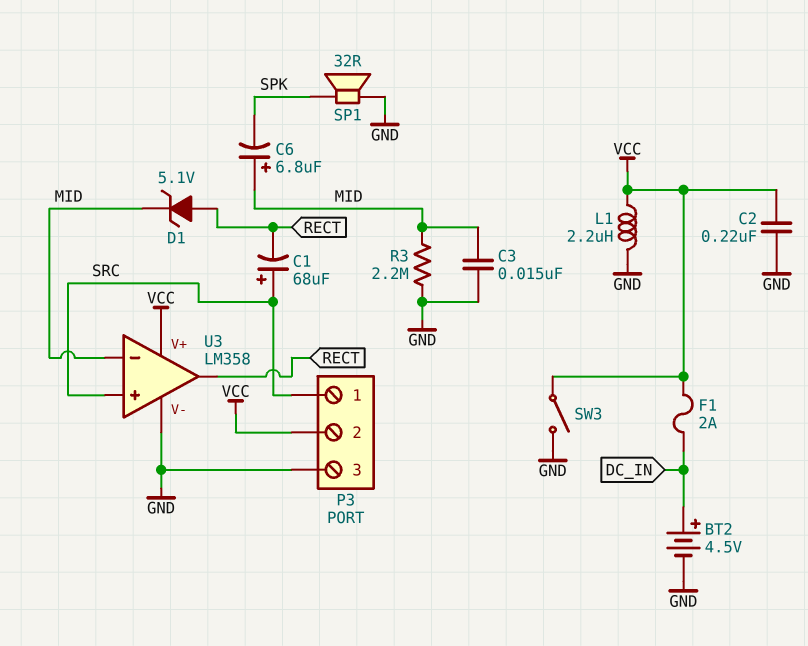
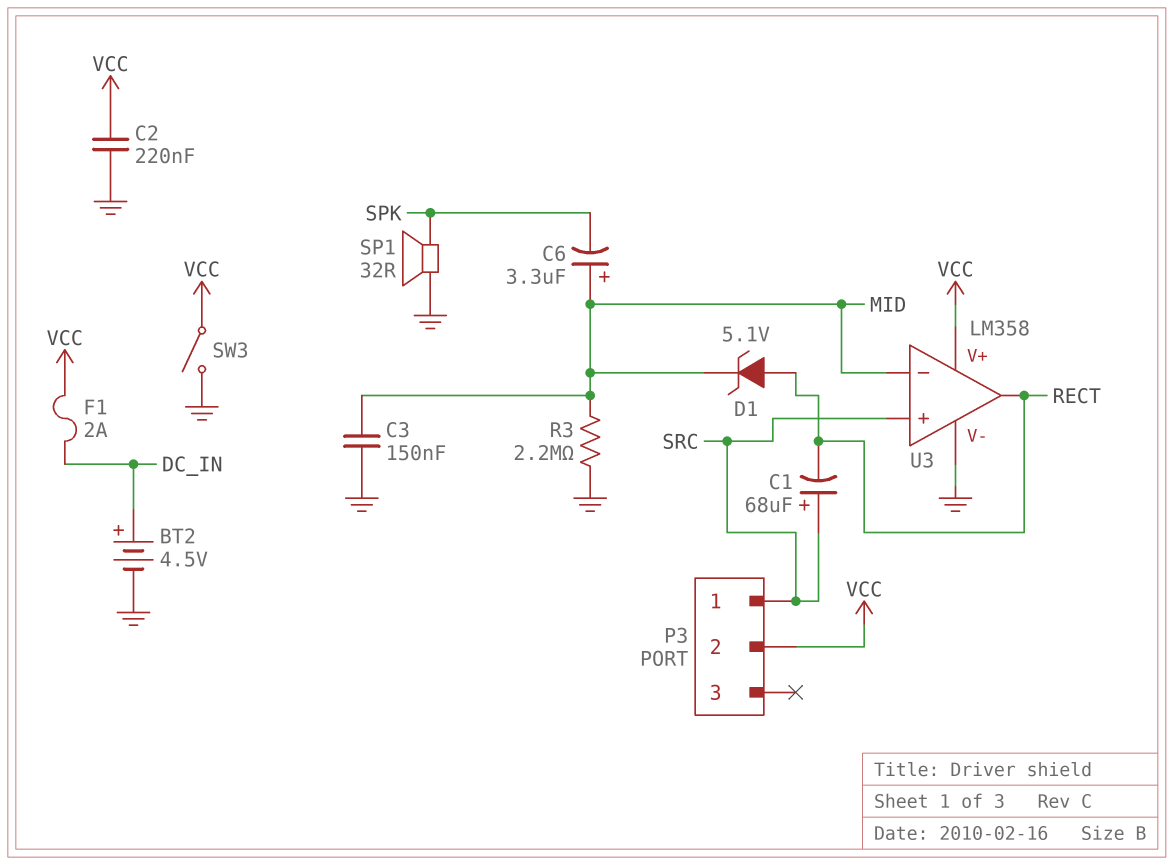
C3: 15nF (GND, MID) -> 150nF (GND, MID)
C6: 6.8uF (plus MID, minus SPK) -> 3.3uF (plus MID, minus SPK)
L1: 2.2uH (GND, VCC) -> none
P3 pin 3: GND -> none

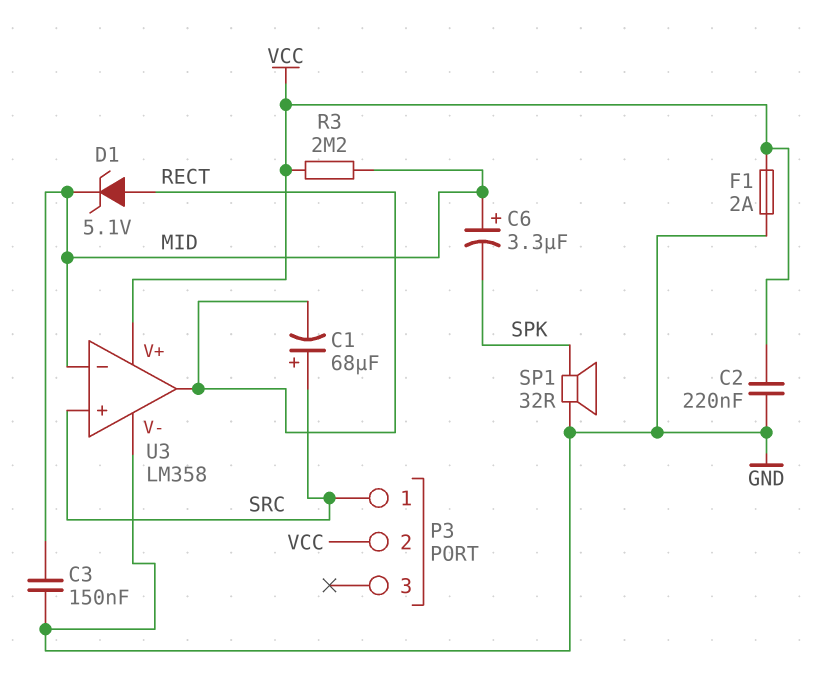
BT2: 4.5V (plus DC_IN, minus GND) -> none
F1: 2A (DC_IN, VCC) -> 2A (GND, VCC)
R3: 2.2M (GND, MID) -> 2.2M (MID, VCC)
SW3: switch (GND, VCC) -> none

